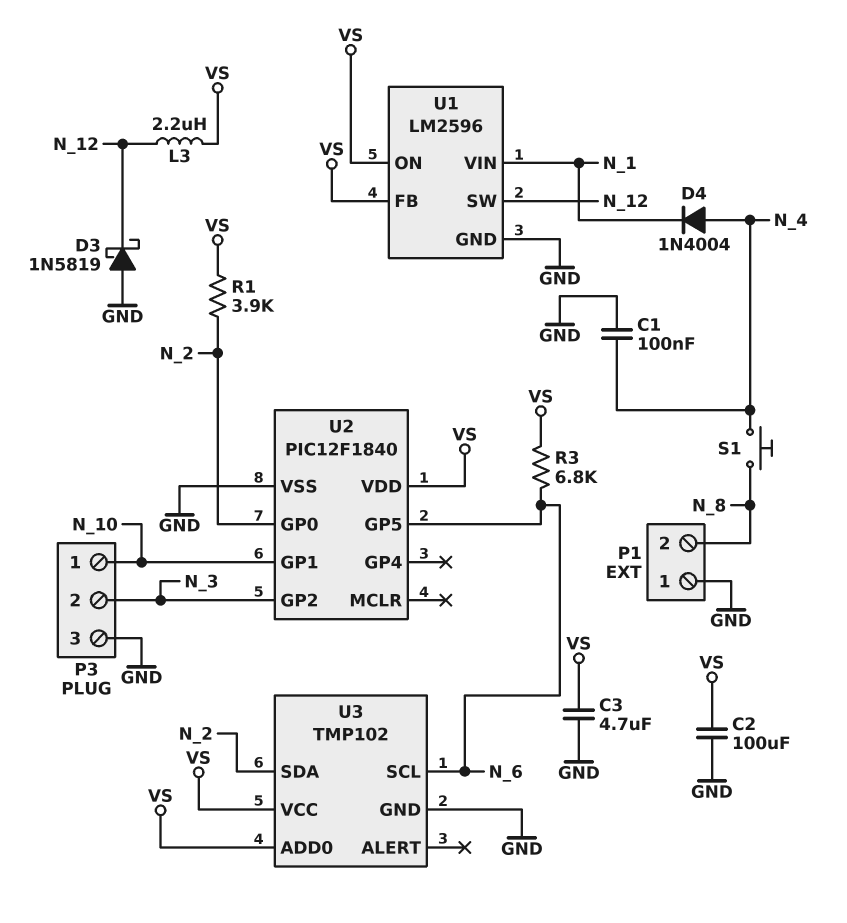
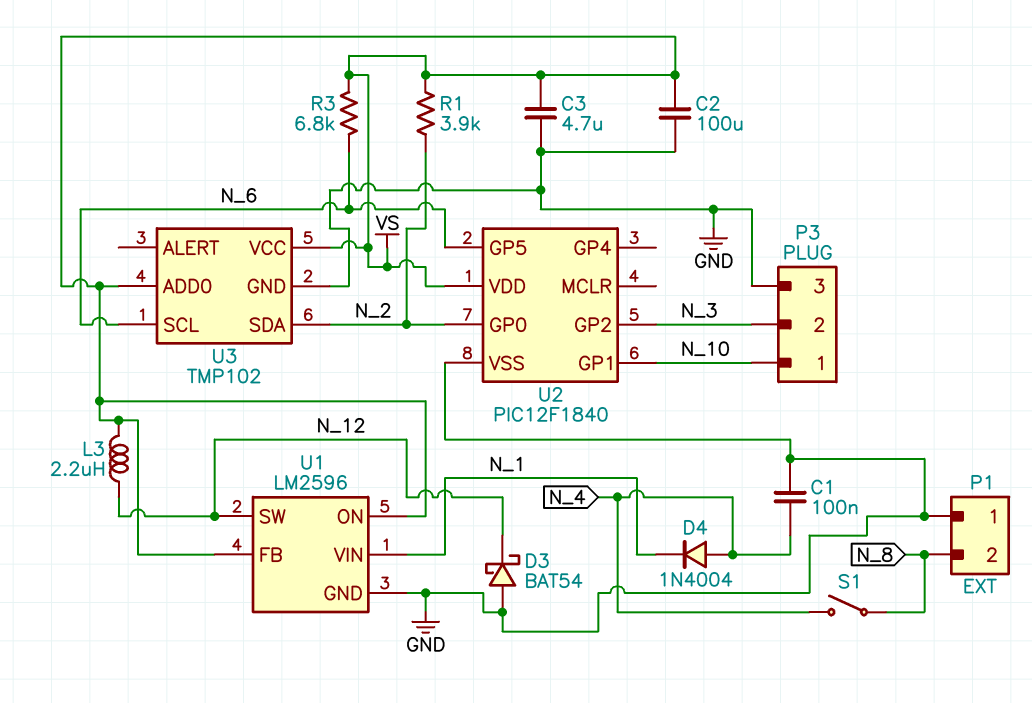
D3: schottky 1N5819 (A GND, K N_12) -> schottky BAT54 (A GND, K N_12)
S1: button (N_4, N_8) -> switch (N_4, N_8)

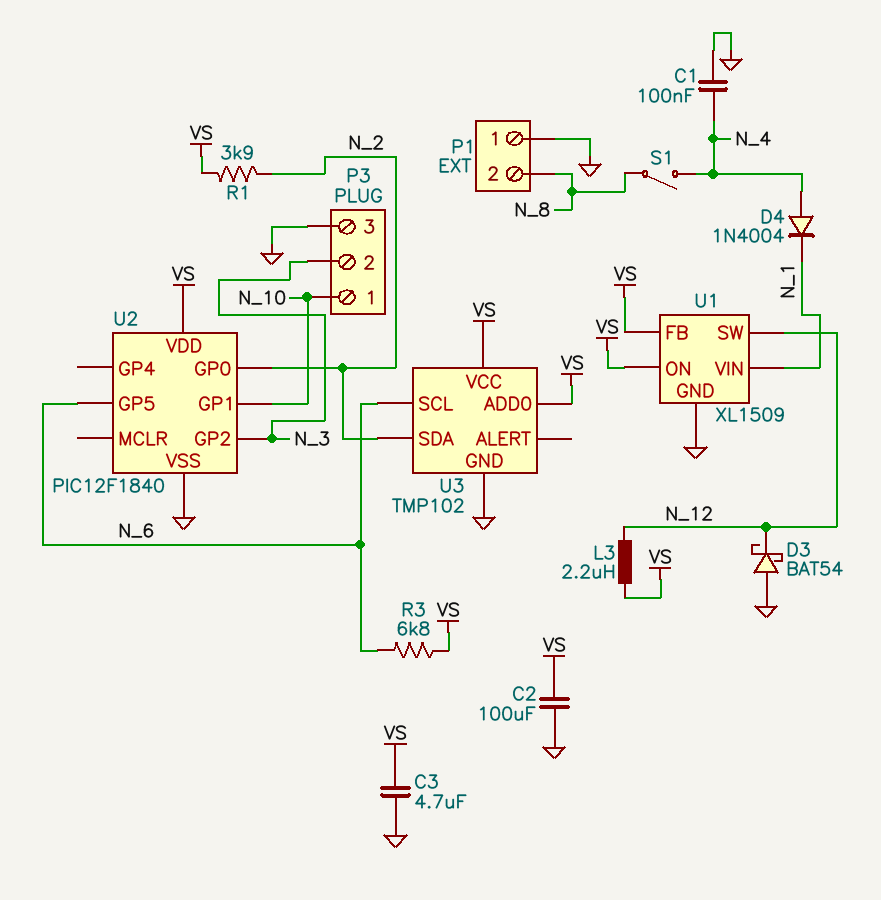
U1: LM2596 -> XL1509

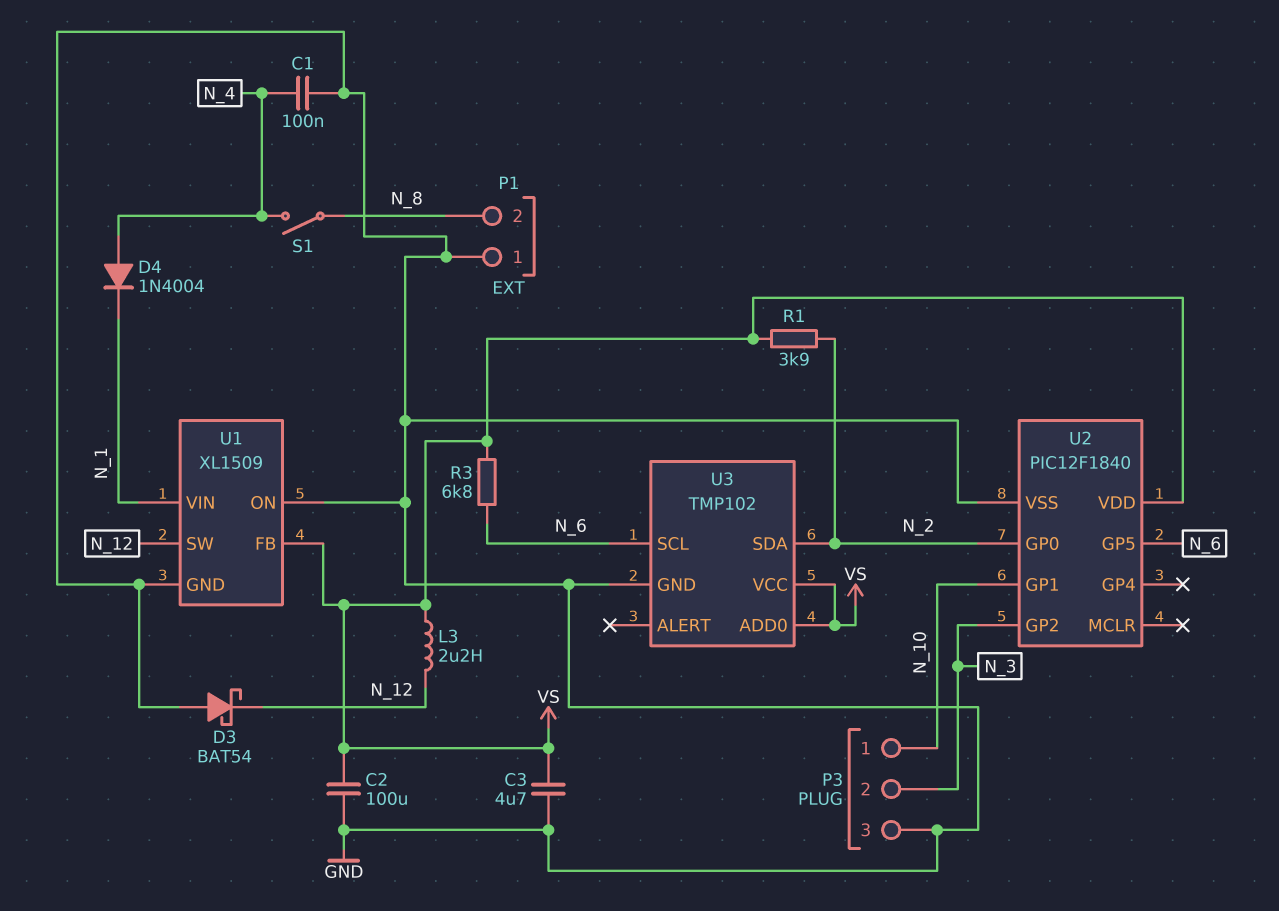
U1 pin ON: VS -> GND

